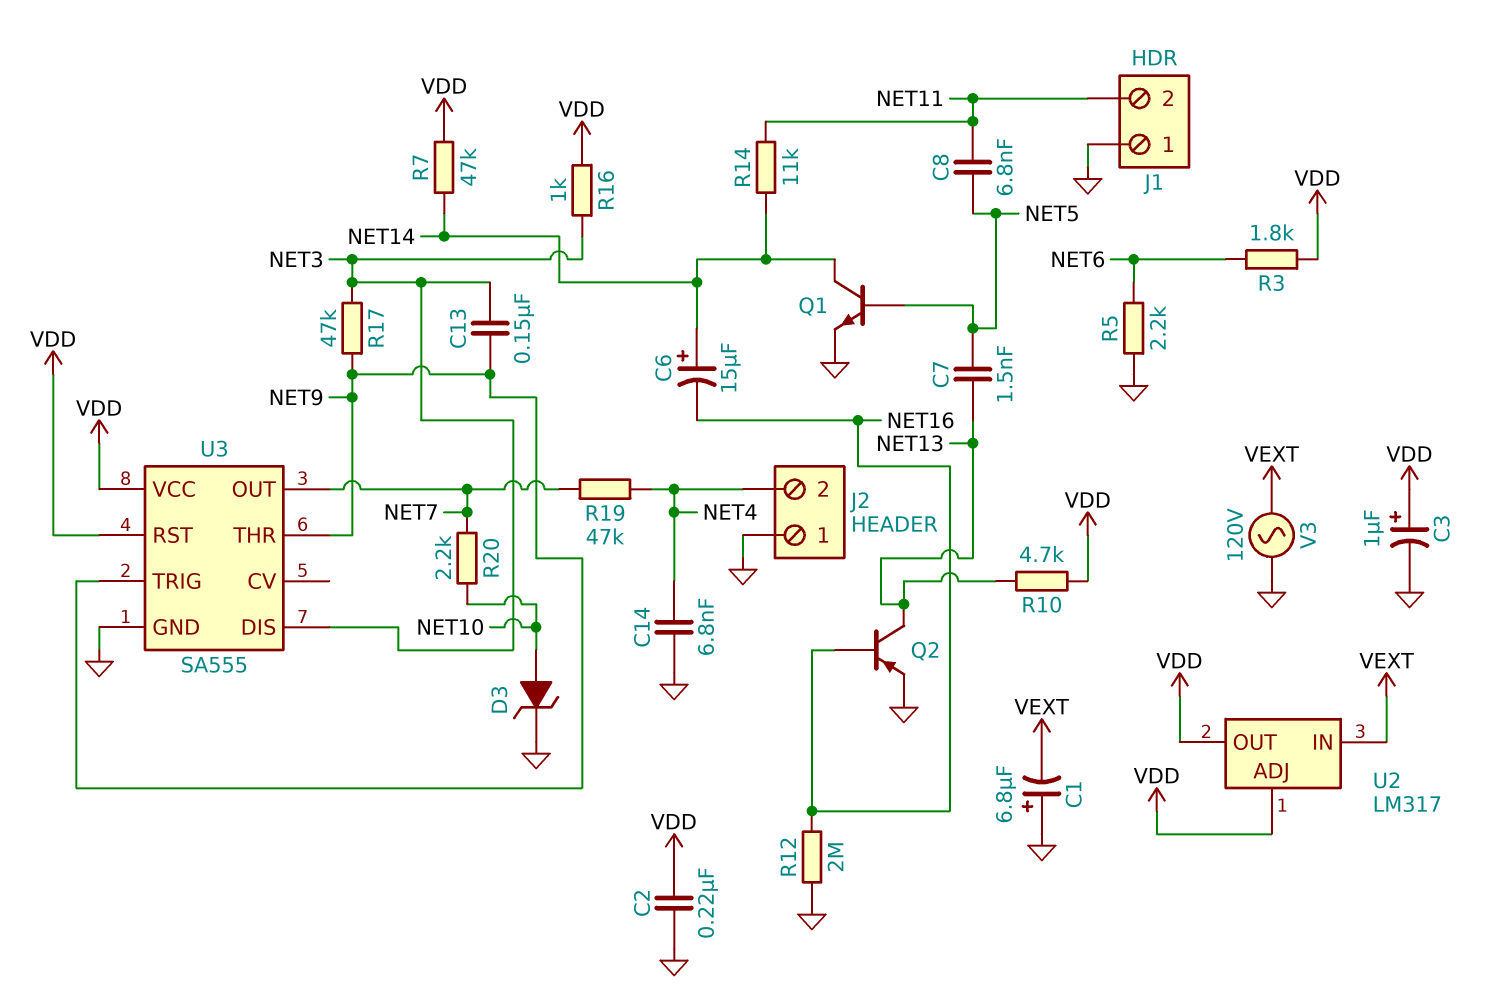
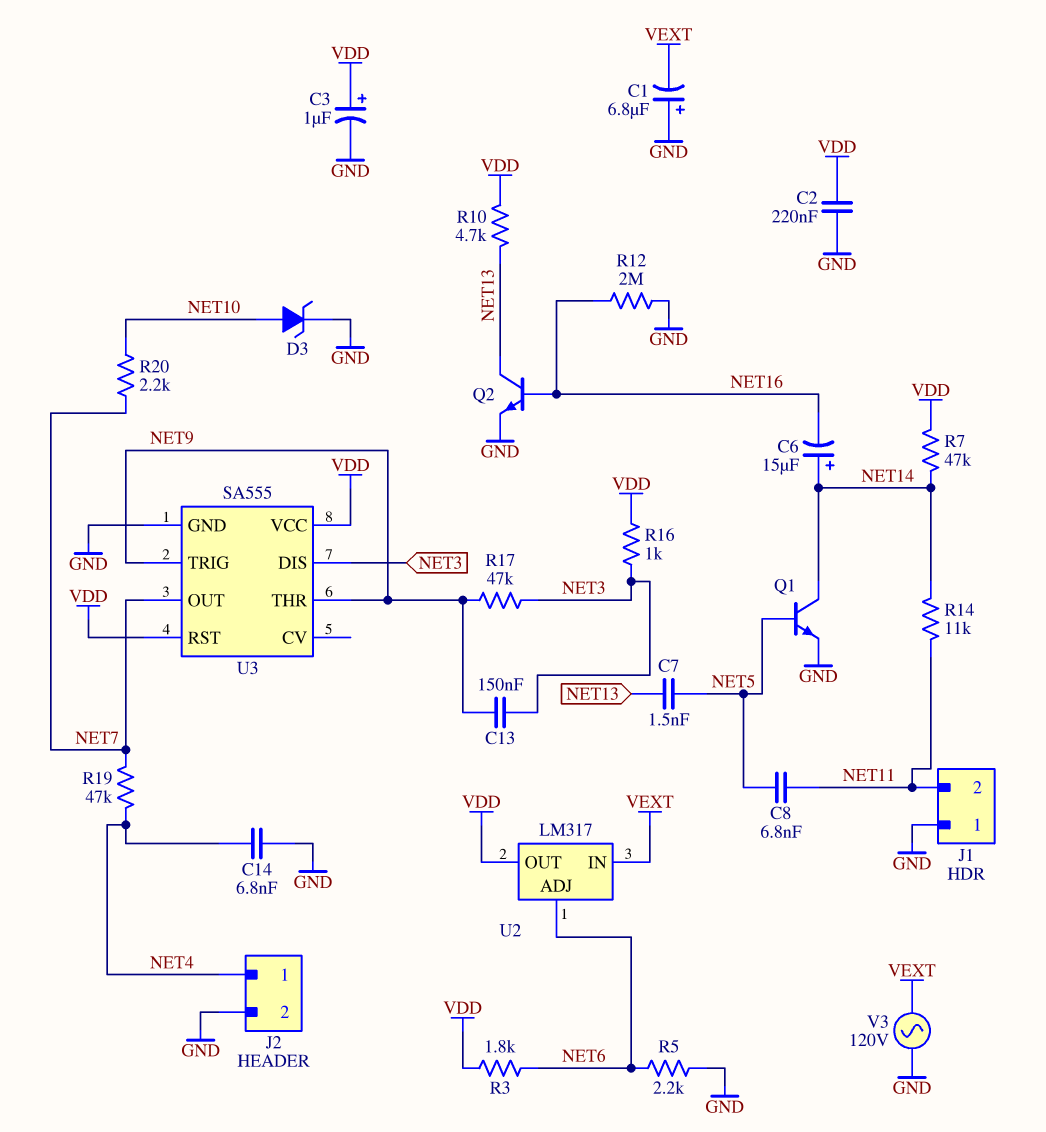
J2 pin 1: GND -> NET4
J2 pin 2: NET4 -> GND
Q2: PNP (B NET16, C NET13, E GND) -> NPN (B NET16, C NET13, E GND)
U2 pin ADJ: VDD -> NET6

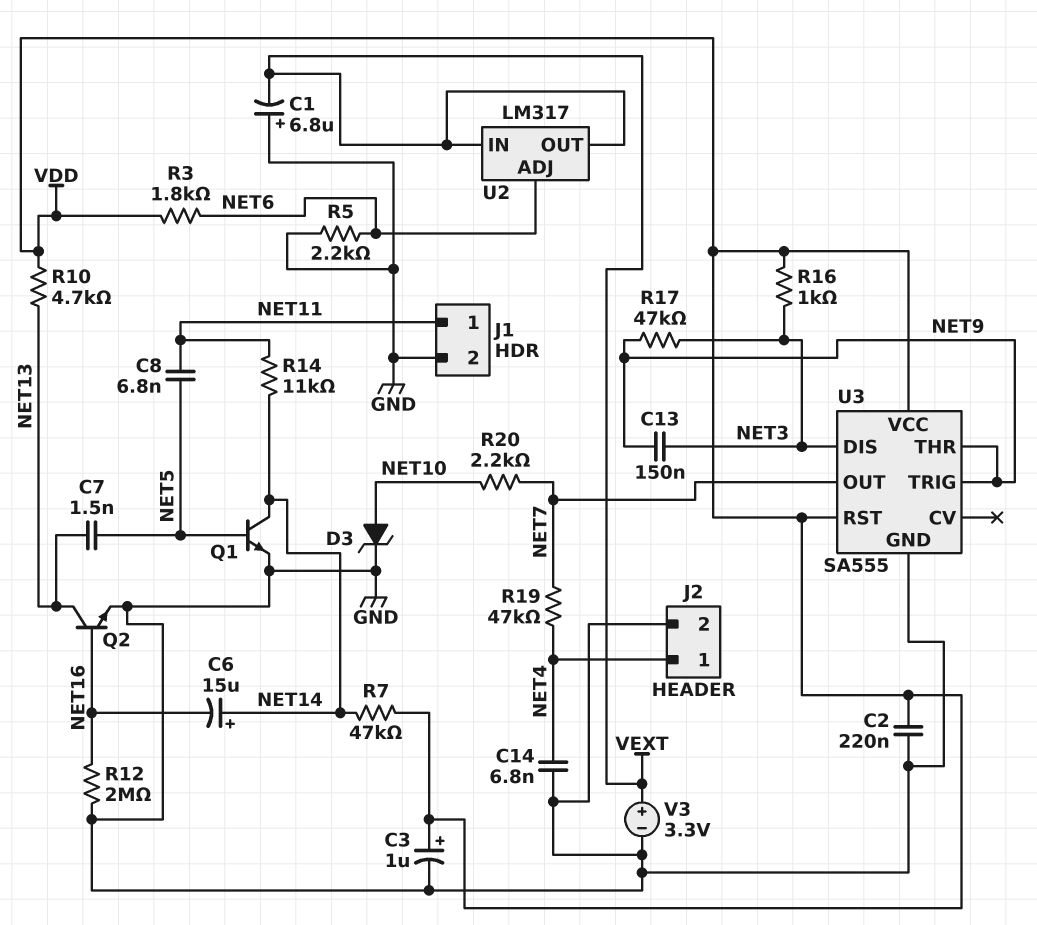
J1 pin 1: GND -> NET11
J1 pin 2: NET11 -> GND
U2 pin OUT: VDD -> VEXT
V3: AC 120V (GND, VEXT) -> 3.3V (plus VEXT, minus GND)

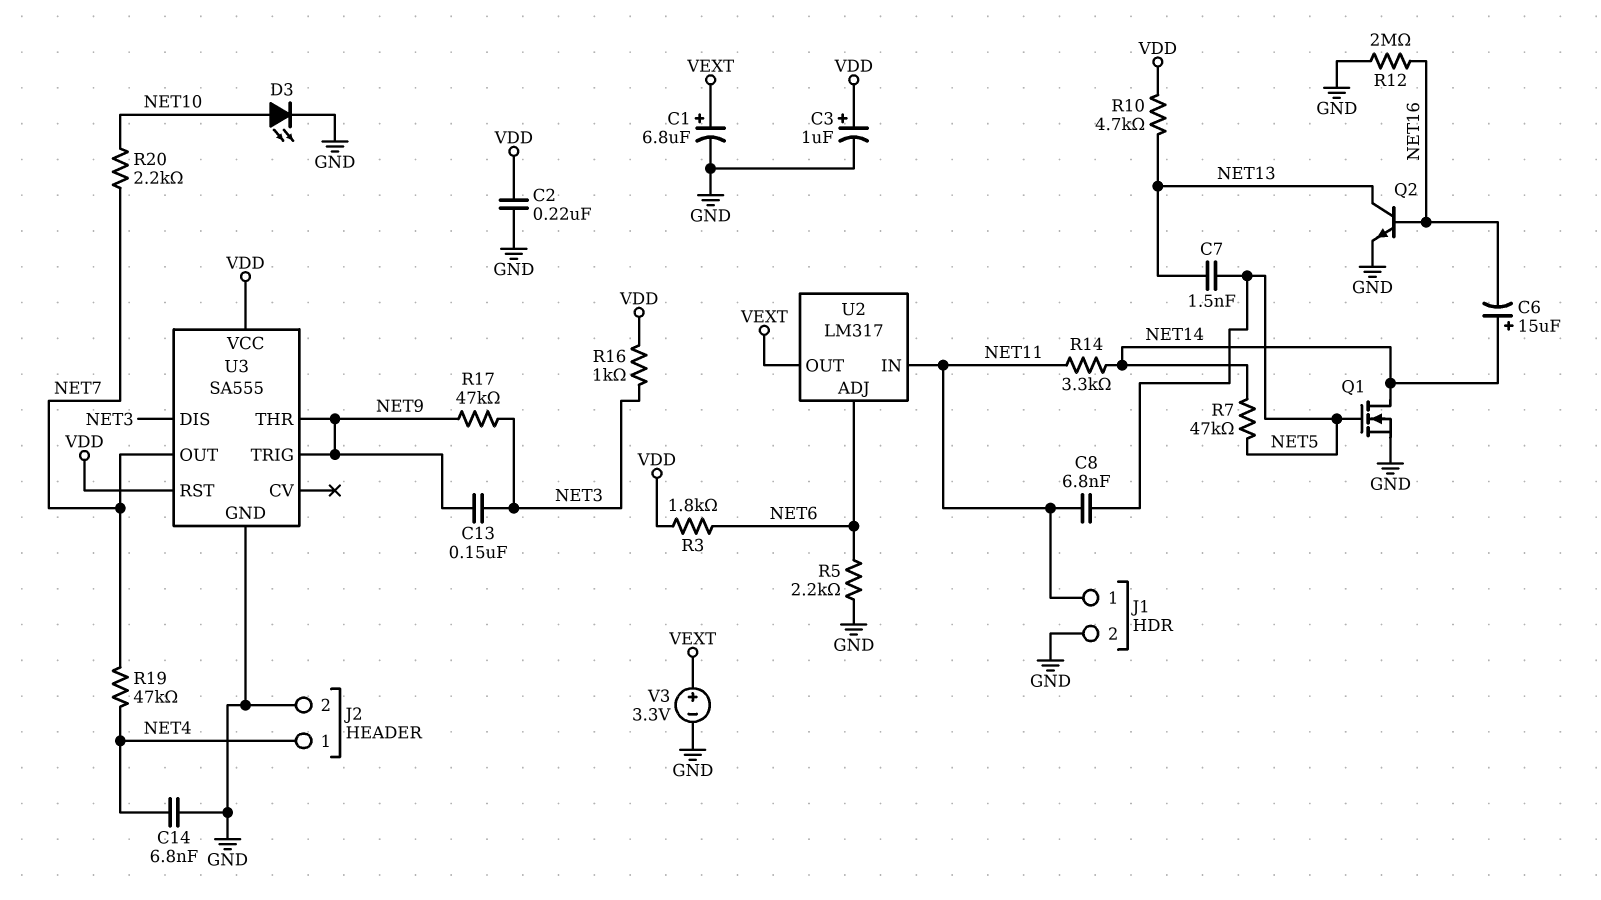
C1: 6.8uF (plus GND, minus VEXT) -> 6.8uF (plus VEXT, minus GND)
D3: zener (A NET10, K GND) -> LED (A NET10, K GND)
Q1: NPN (B NET5, C NET14, E GND) -> NMOS (G NET5, D NET14, S GND)
R7: 47k (NET14, VDD) -> 47k (NET5, NET14)
R14: 11k (NET11, NET14) -> 3.3k (NET11, NET14)
U2 pin IN: VEXT -> NET11

